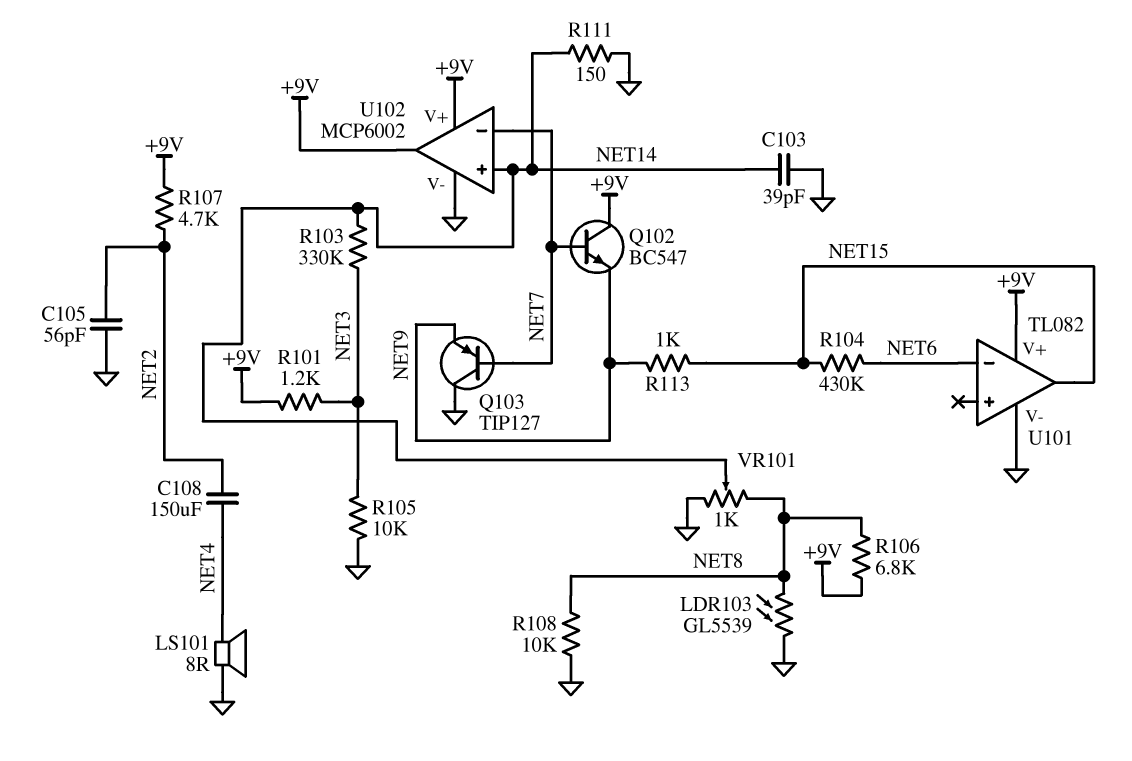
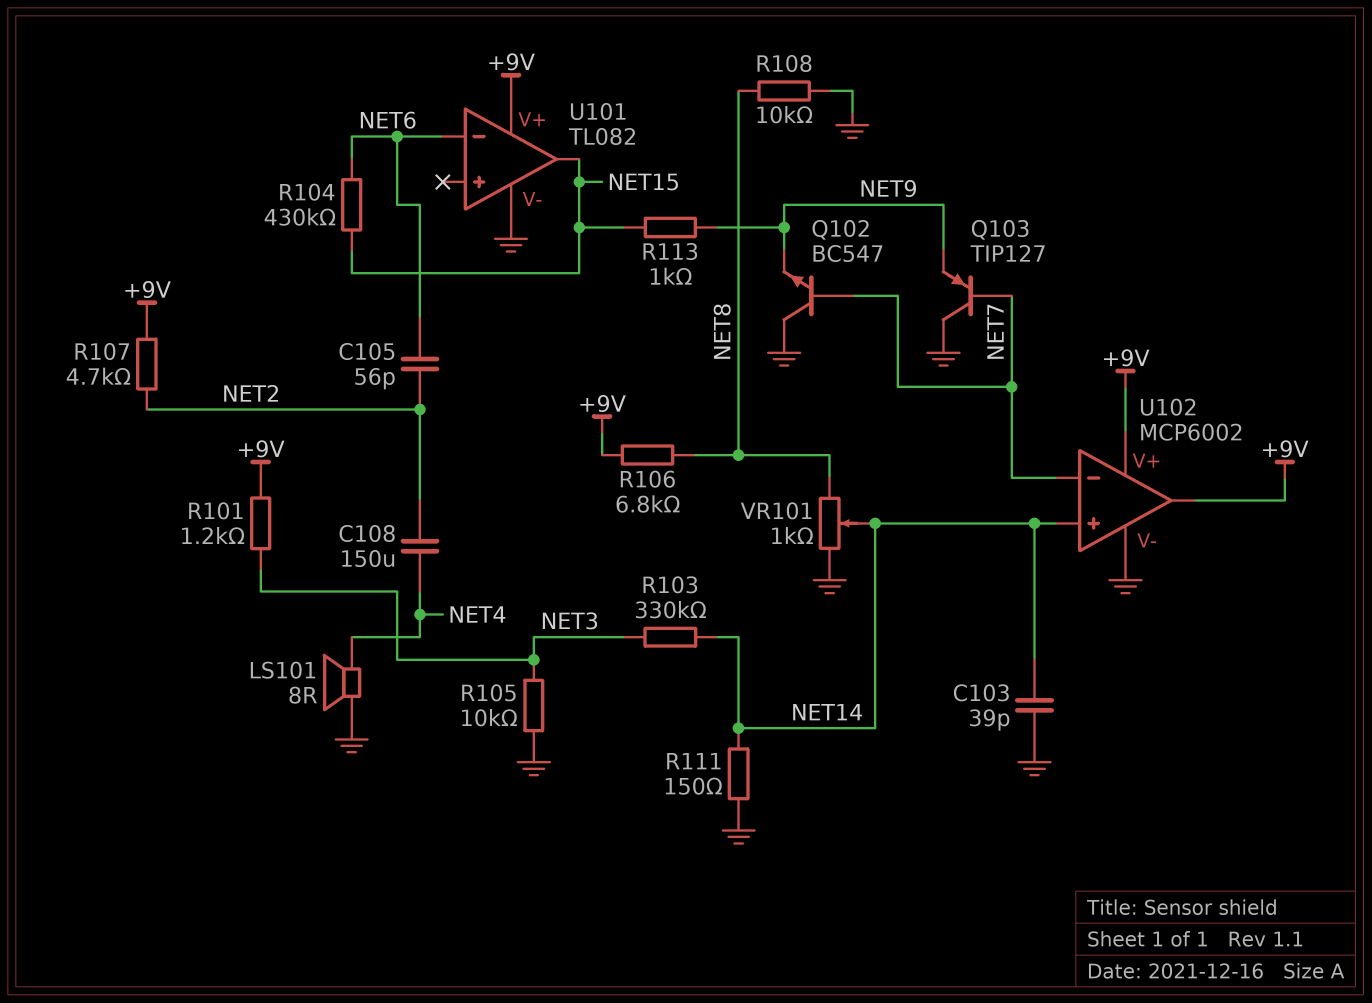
C105: 56pF (GND, NET2) -> 56pF (NET2, NET6)
LDR103: GL5539 (GND, NET8) -> none
Q102: NPN BC547 (B NET7, C +9V, E NET9) -> NPN BC547 (B NET7, C GND, E NET9)

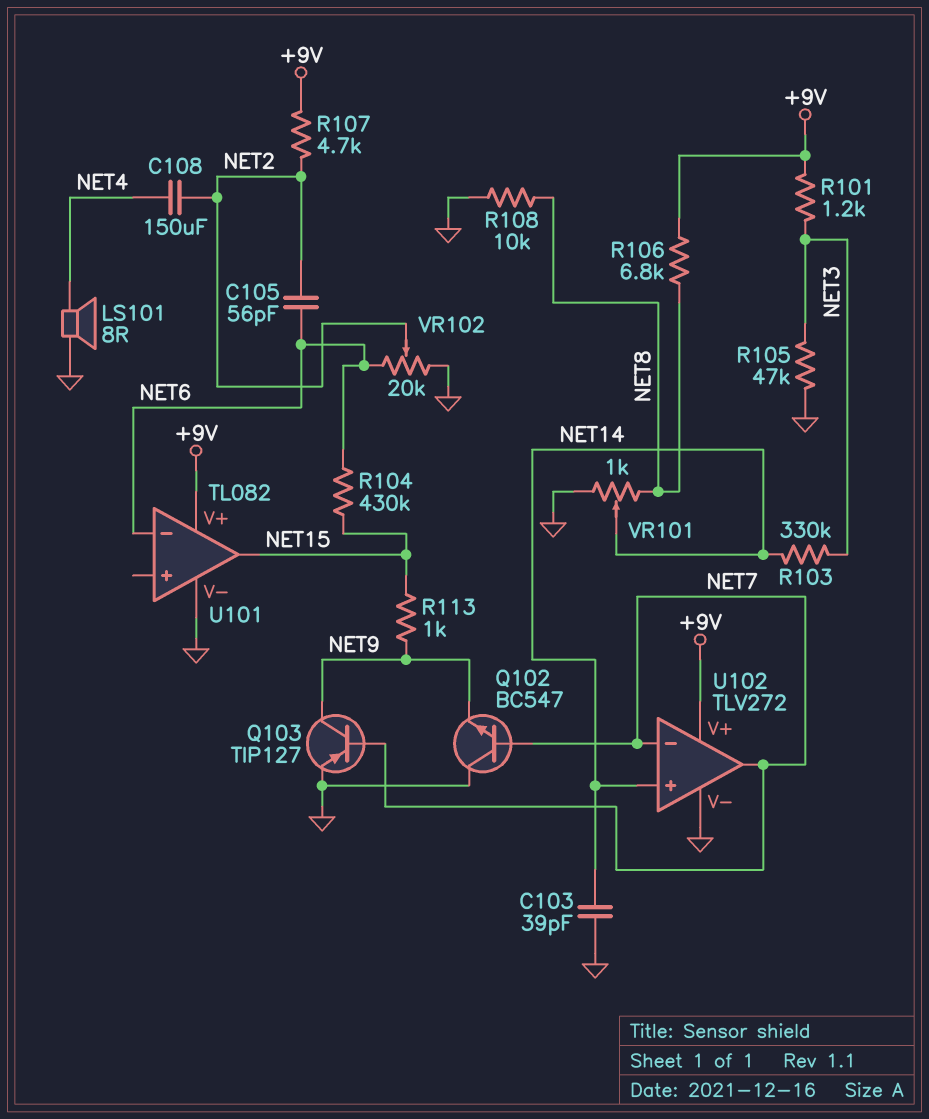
Q103: PNP TIP127 (B NET7, C GND, E NET9) -> PNP TIP127 (B NET7, C NET9, E GND)
R105: 10k (GND, NET3) -> 47k (GND, NET3)
R111: 150 (GND, NET14) -> none
U102: MCP6002 -> TLV272
U102 pin out: +9V -> NET7
VR102: none -> 20k (GND, NET6, wiper NET2)

